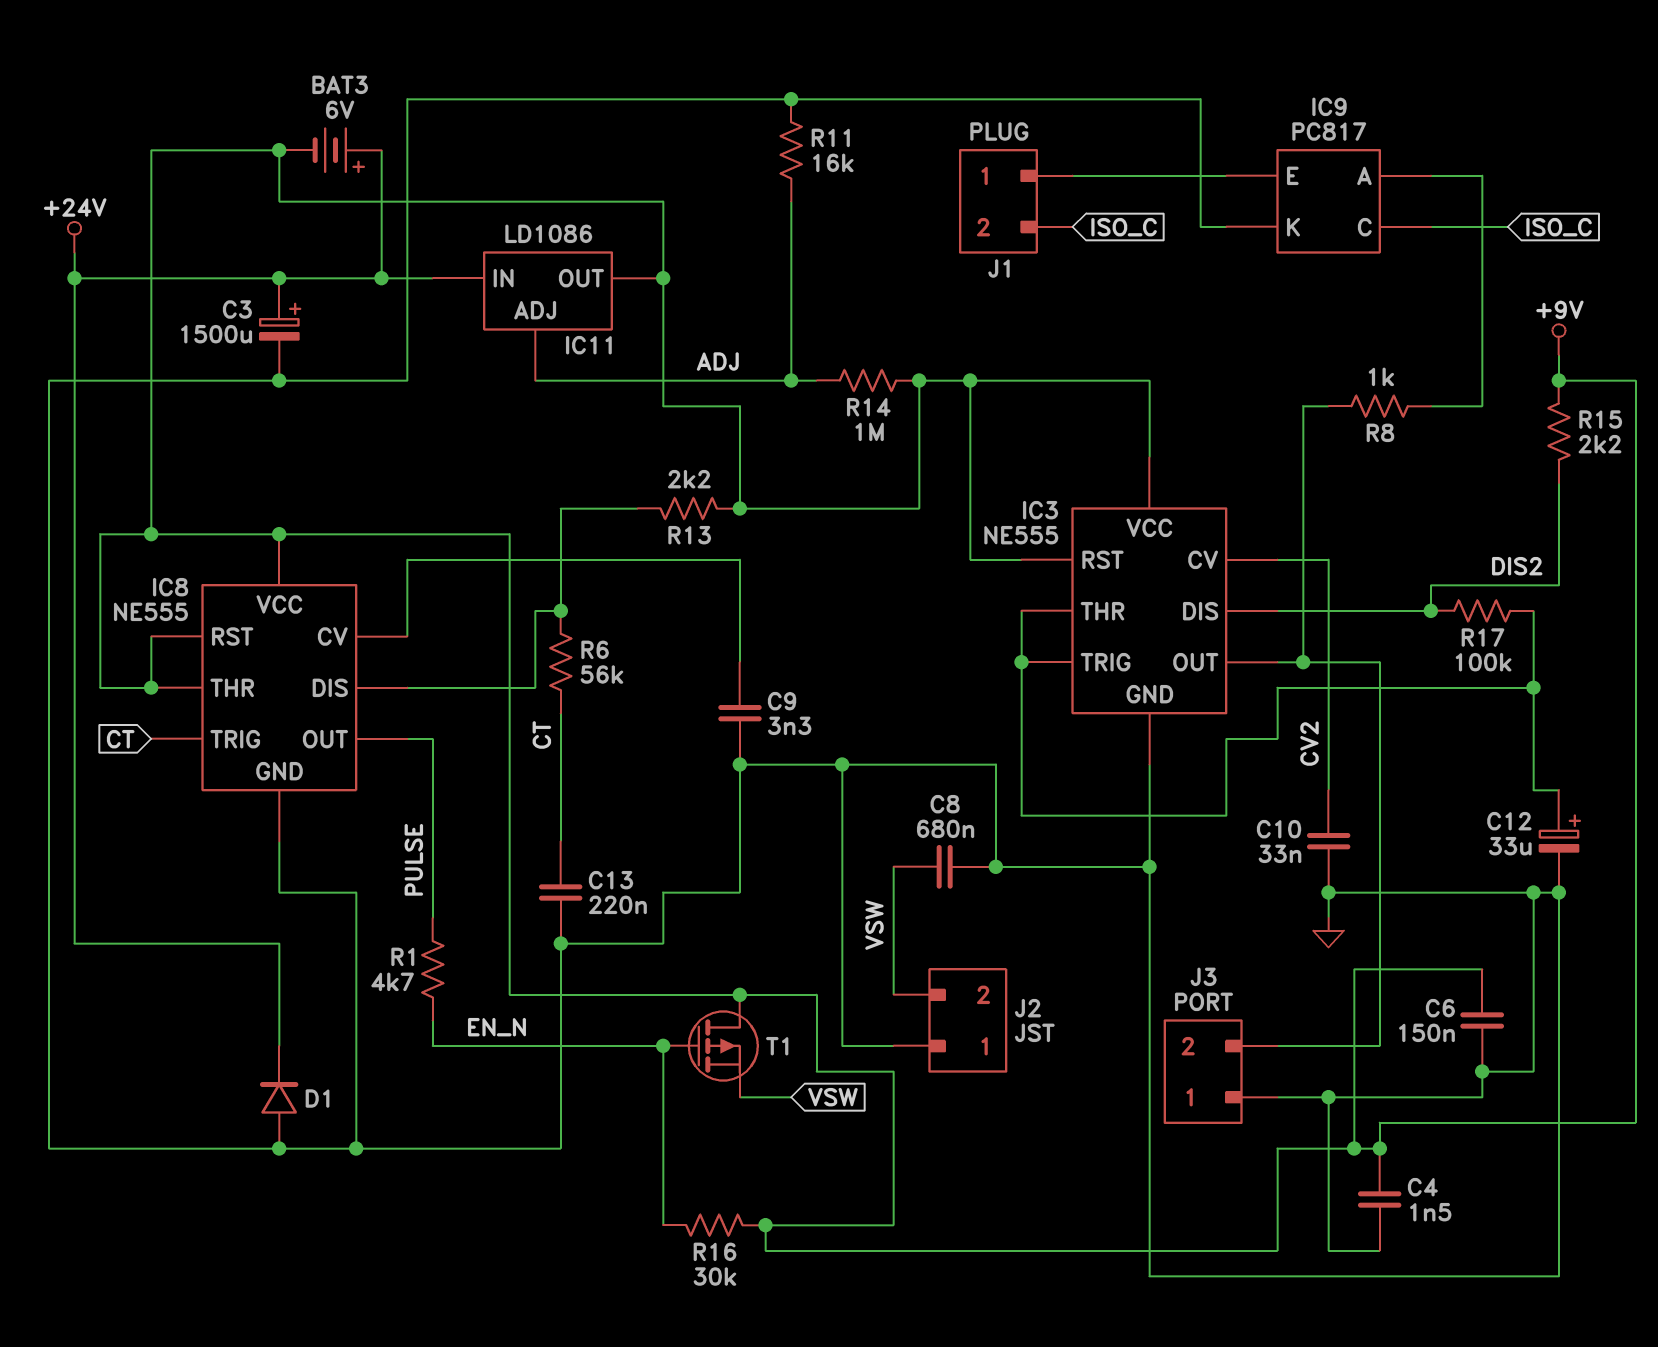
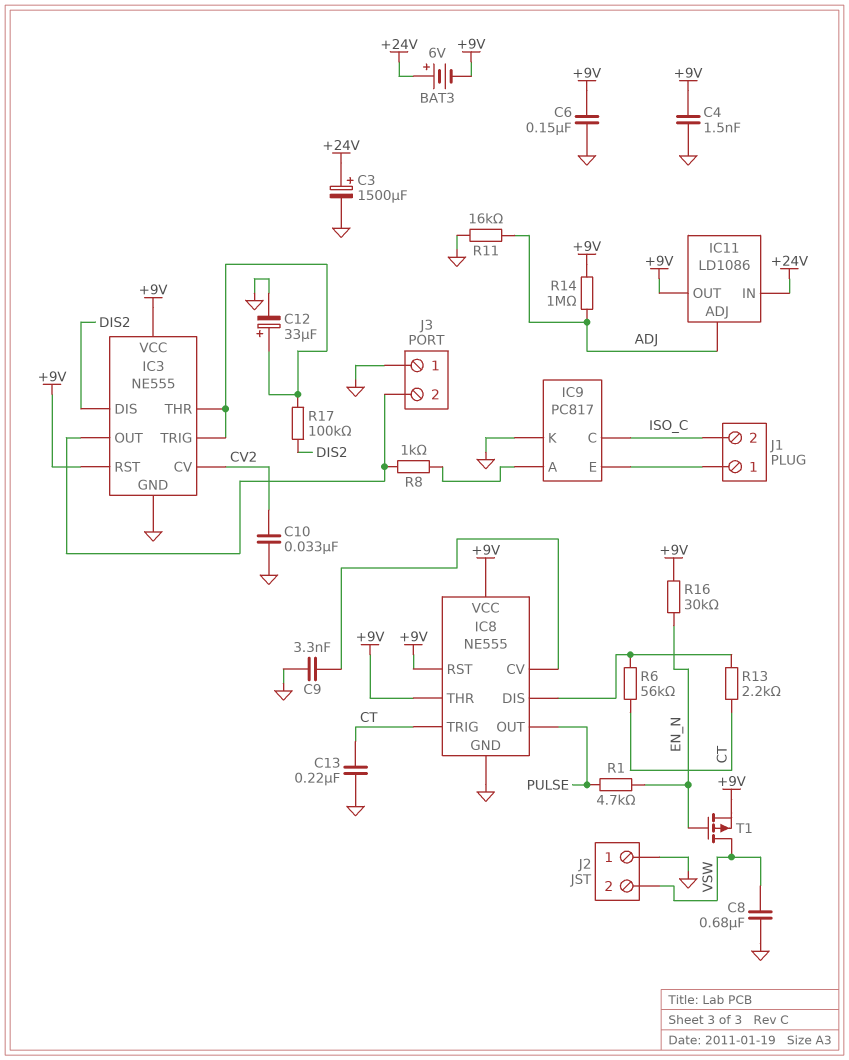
D1: diode (A GND, K +24V) -> none
R13: 2.2k (+9V, IC8/DIS) -> 2.2k (CT, IC8/DIS)
R15: 2.2k (+9V, DIS2) -> none
T1: PMOS (G EN_N, D +9V, S VSW) -> PMOS (G EN_N, D VSW, S +9V)

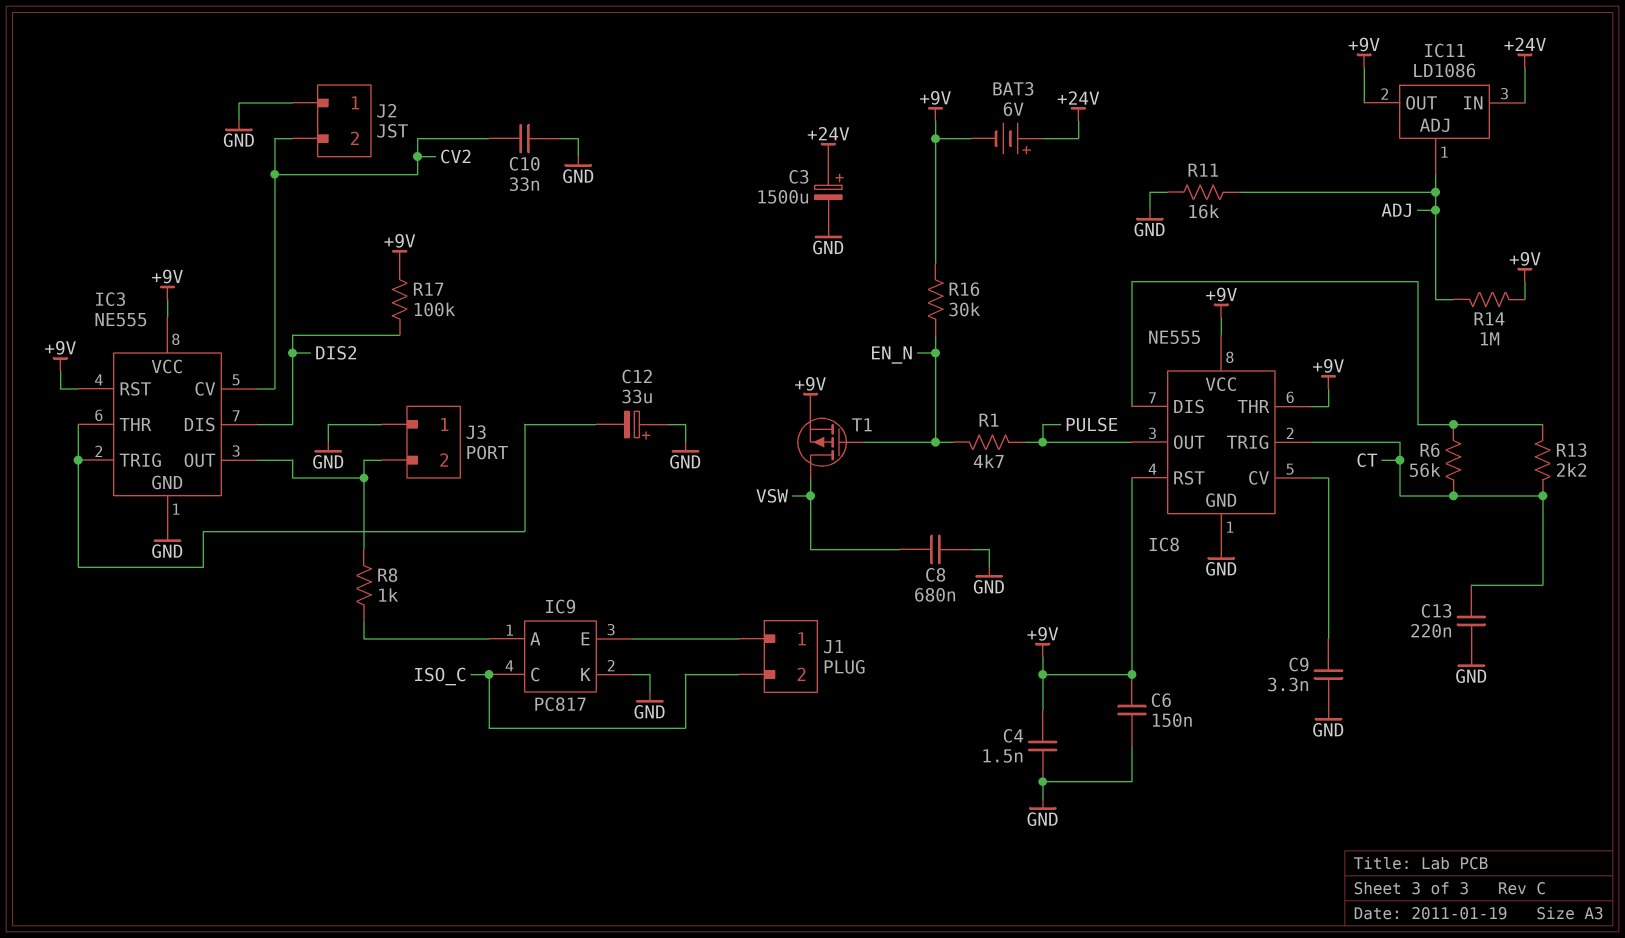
C12: 33uF (plus IC3/THR, minus GND) -> 33uF (plus GND, minus IC3/THR)
J2 pin 2: VSW -> CV2
R17: 100k (DIS2, IC3/THR) -> 100k (+9V, DIS2)

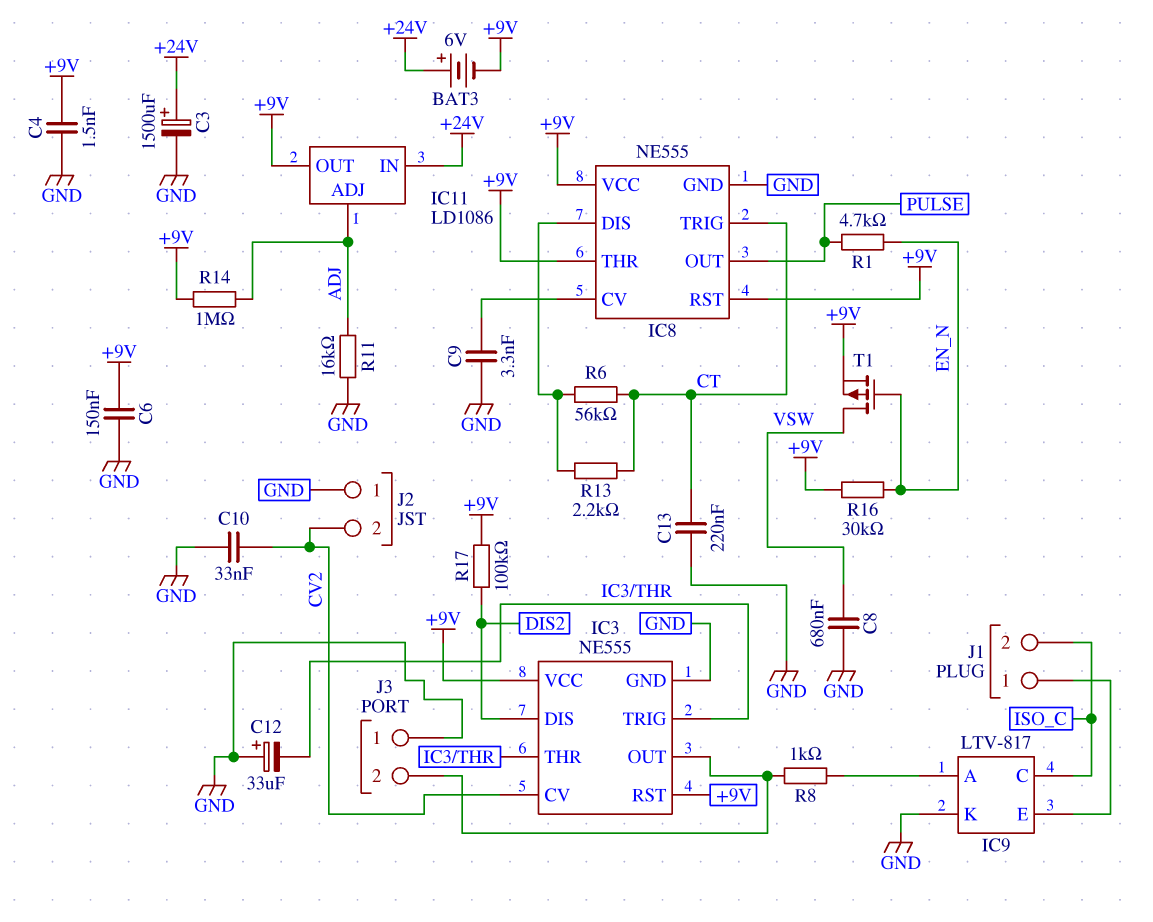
IC9: PC817 -> LTV-817

